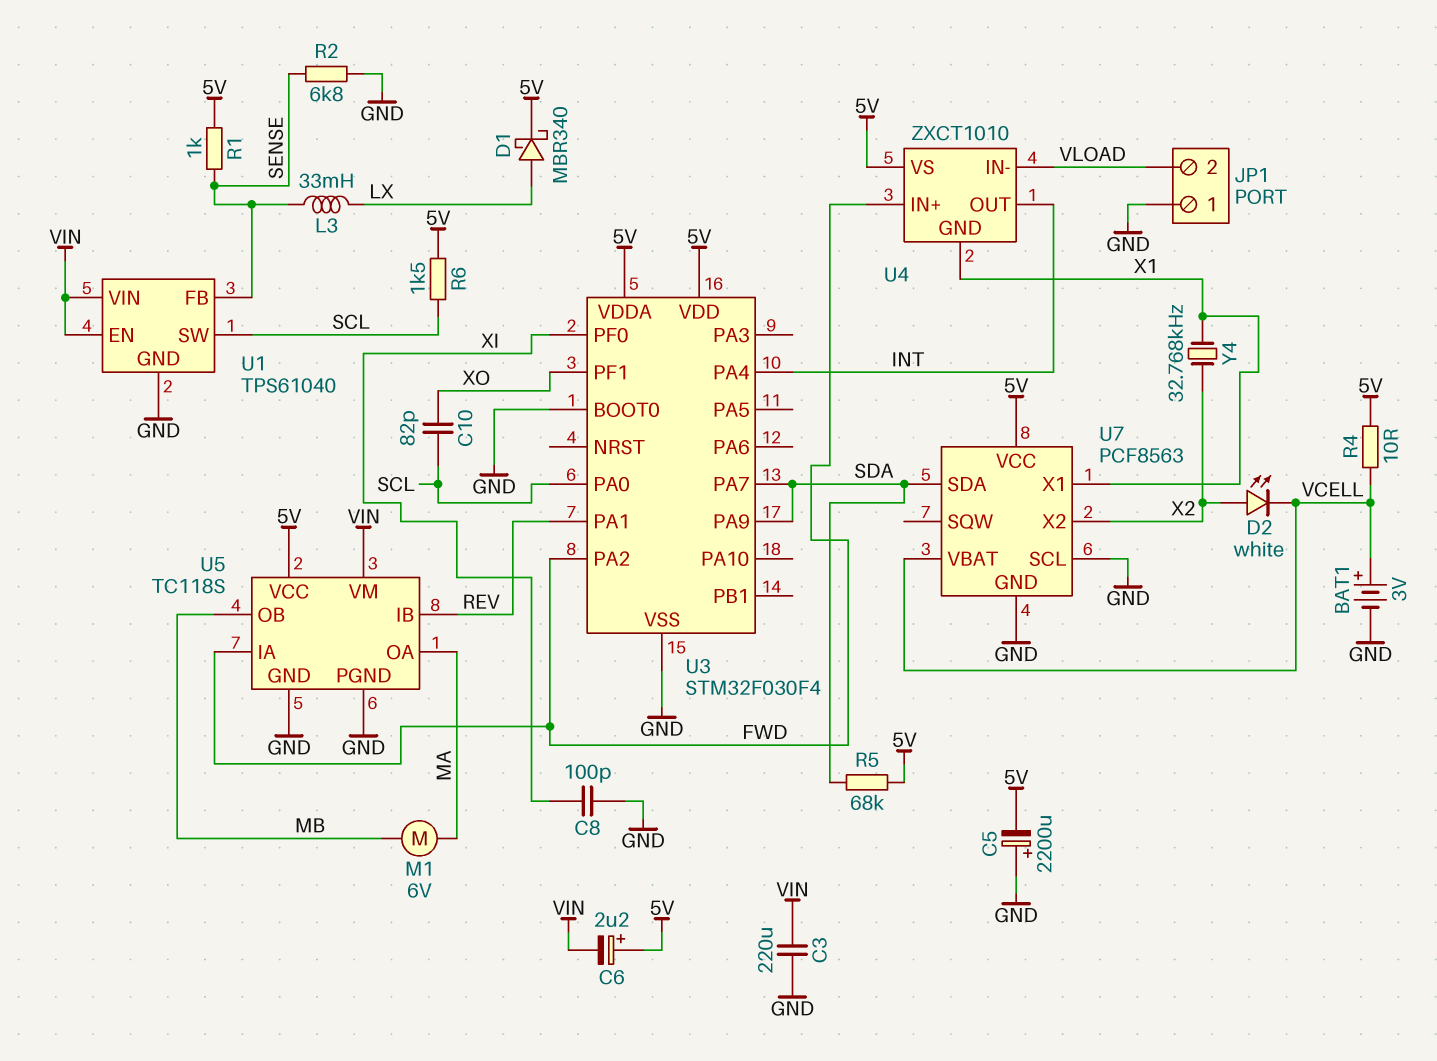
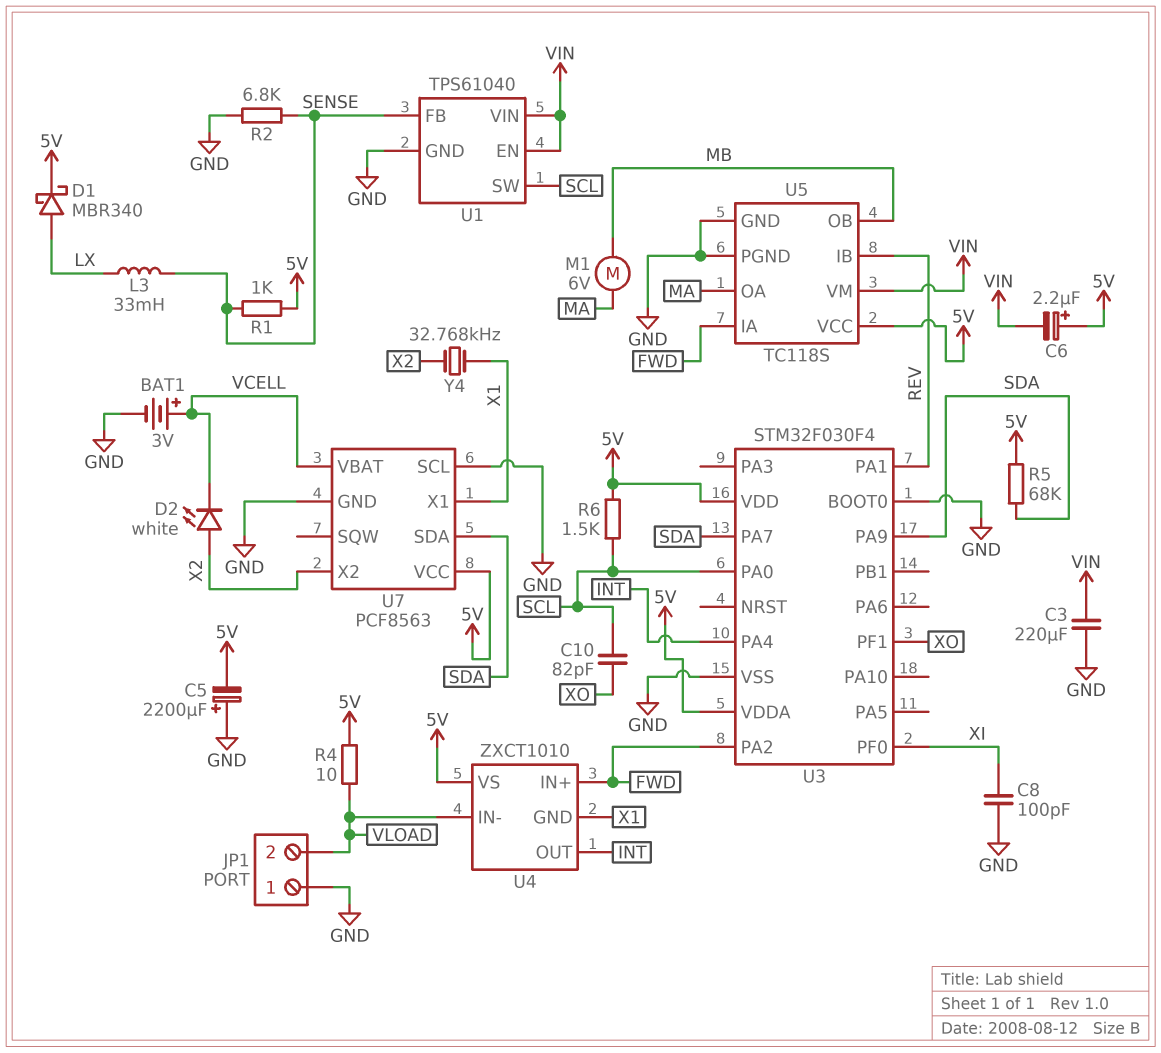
R4: 10 (5V, VCELL) -> 10 (5V, VLOAD)

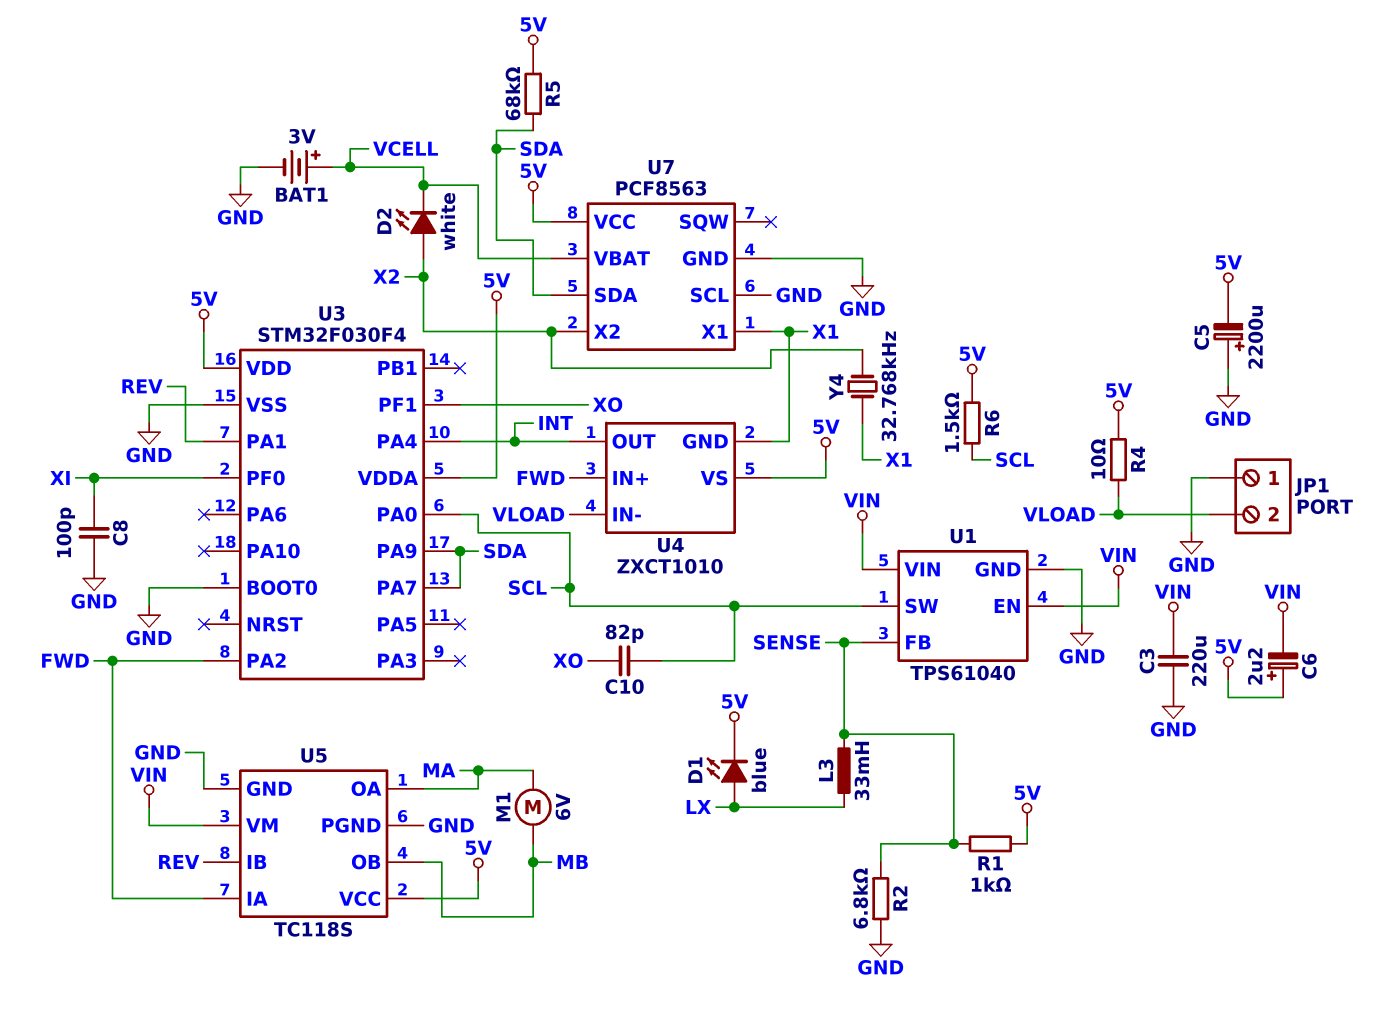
D1: schottky MBR340 (A LX, K 5V) -> LED blue (A LX, K 5V)

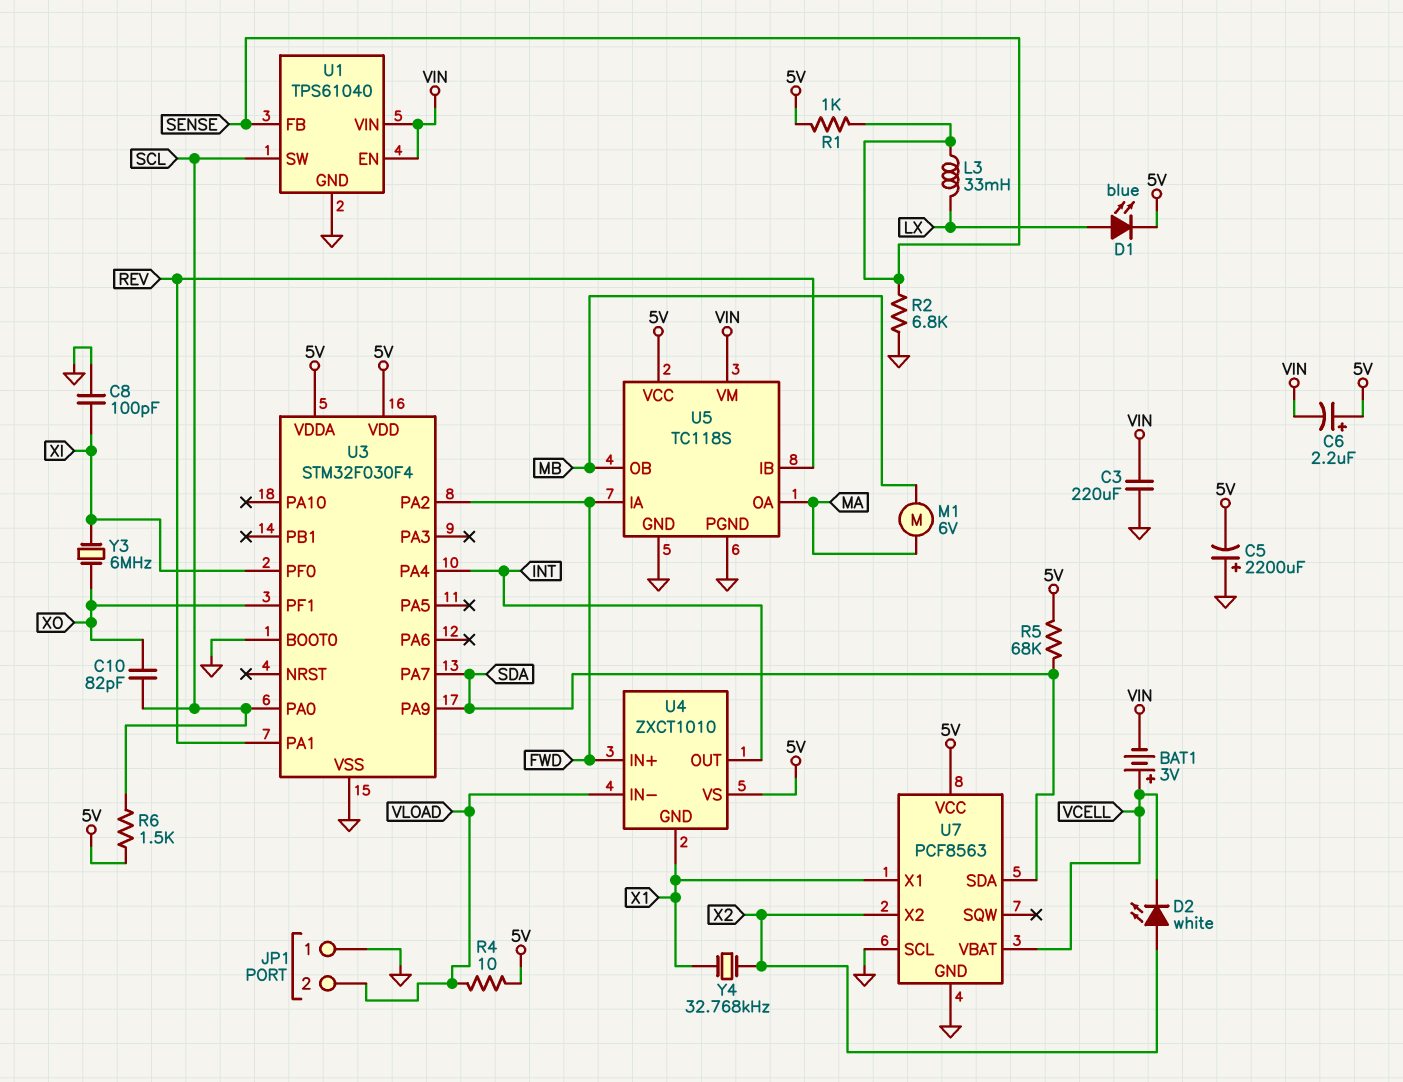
BAT1: 3V (plus VCELL, minus GND) -> 3V (plus VCELL, minus VIN)
Y3: none -> 6MHz (XI, XO)

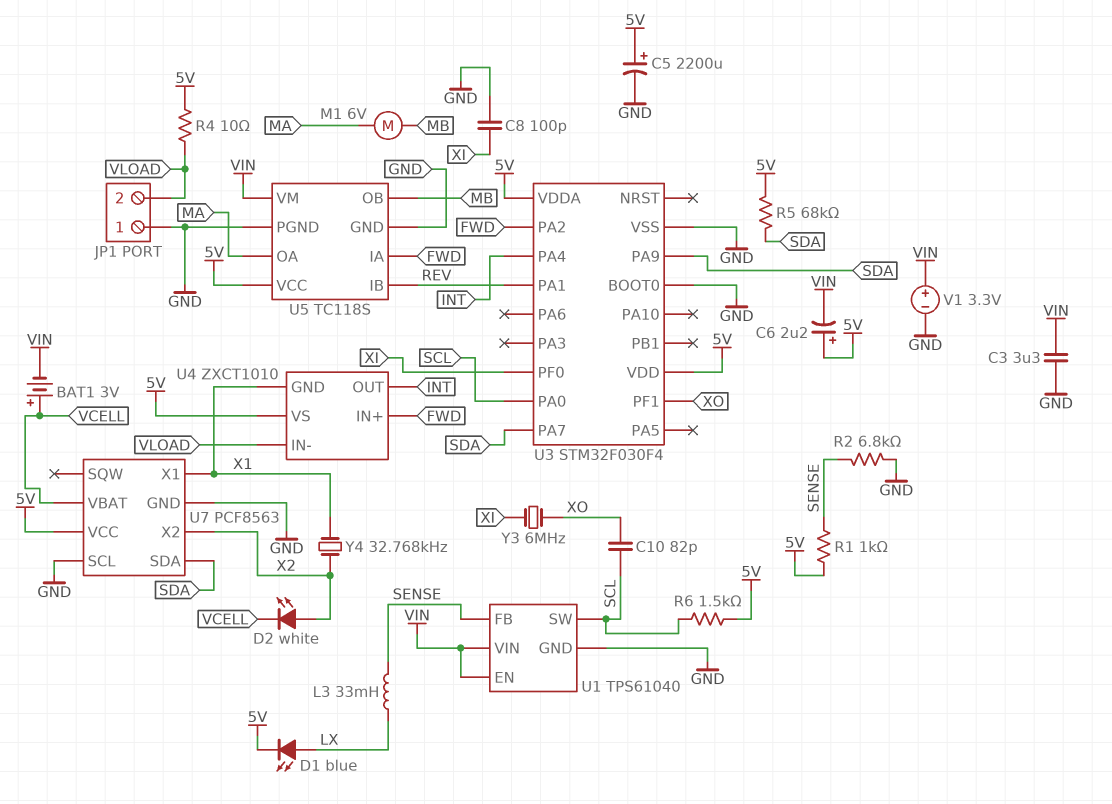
C3: 220uF (GND, VIN) -> 3.3uF (GND, VIN)
C5: 2200uF (plus GND, minus 5V) -> 2200uF (plus 5V, minus GND)
V1: none -> 3.3V (plus VIN, minus GND)

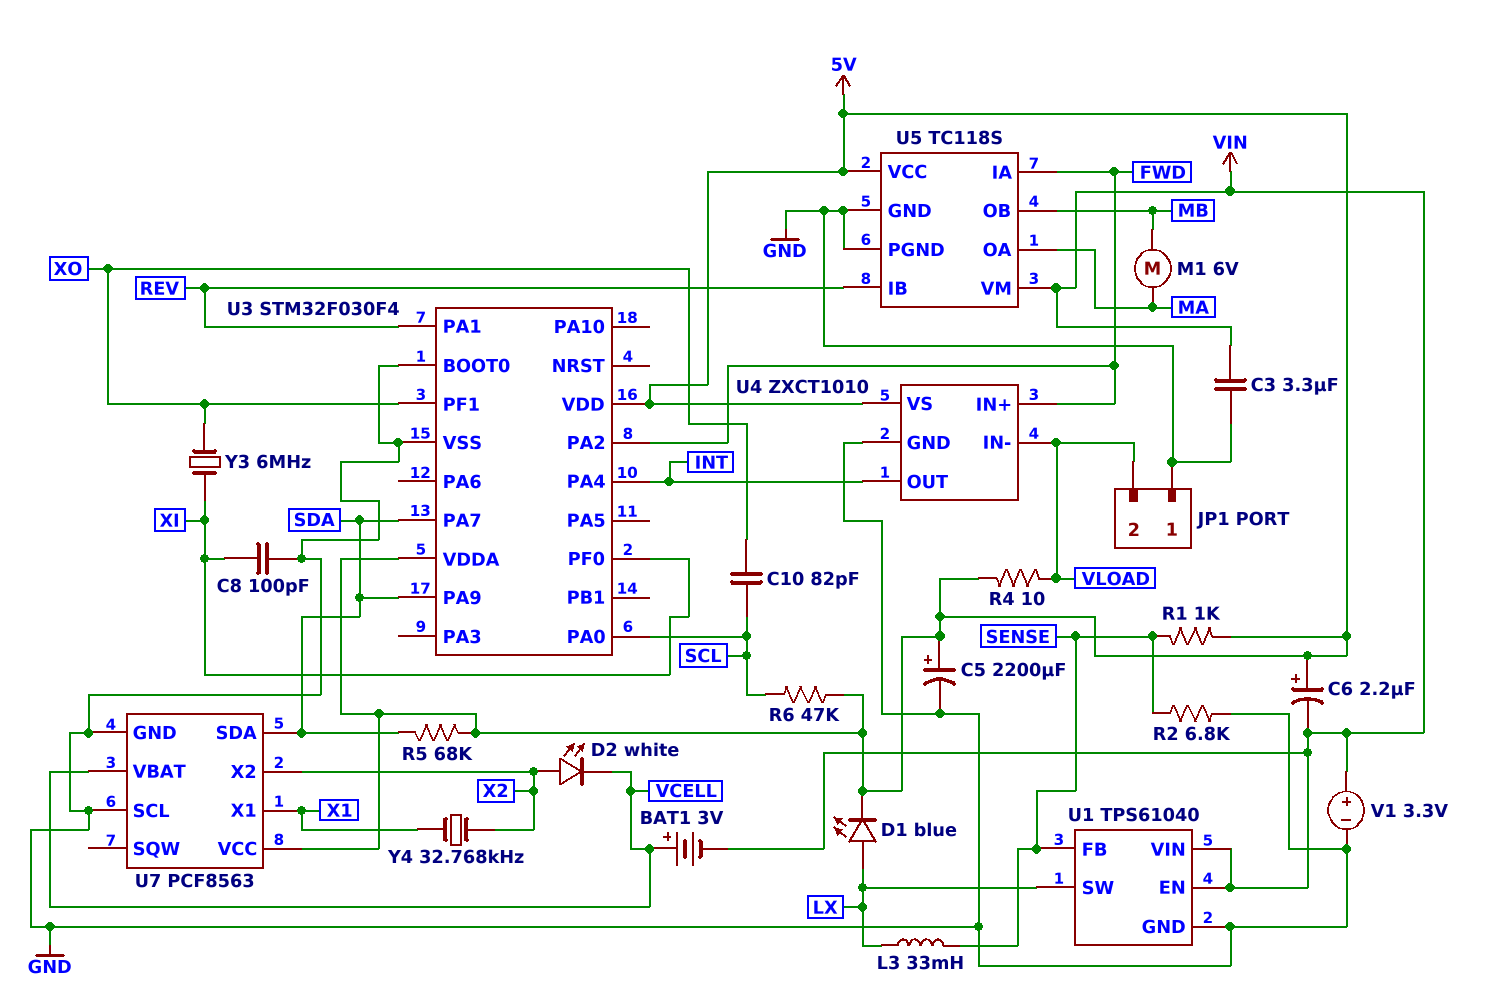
R6: 1.5k (5V, SCL) -> 47k (5V, SCL)
U1 pin SW: SCL -> LX
U4 pin GND: X1 -> GND

